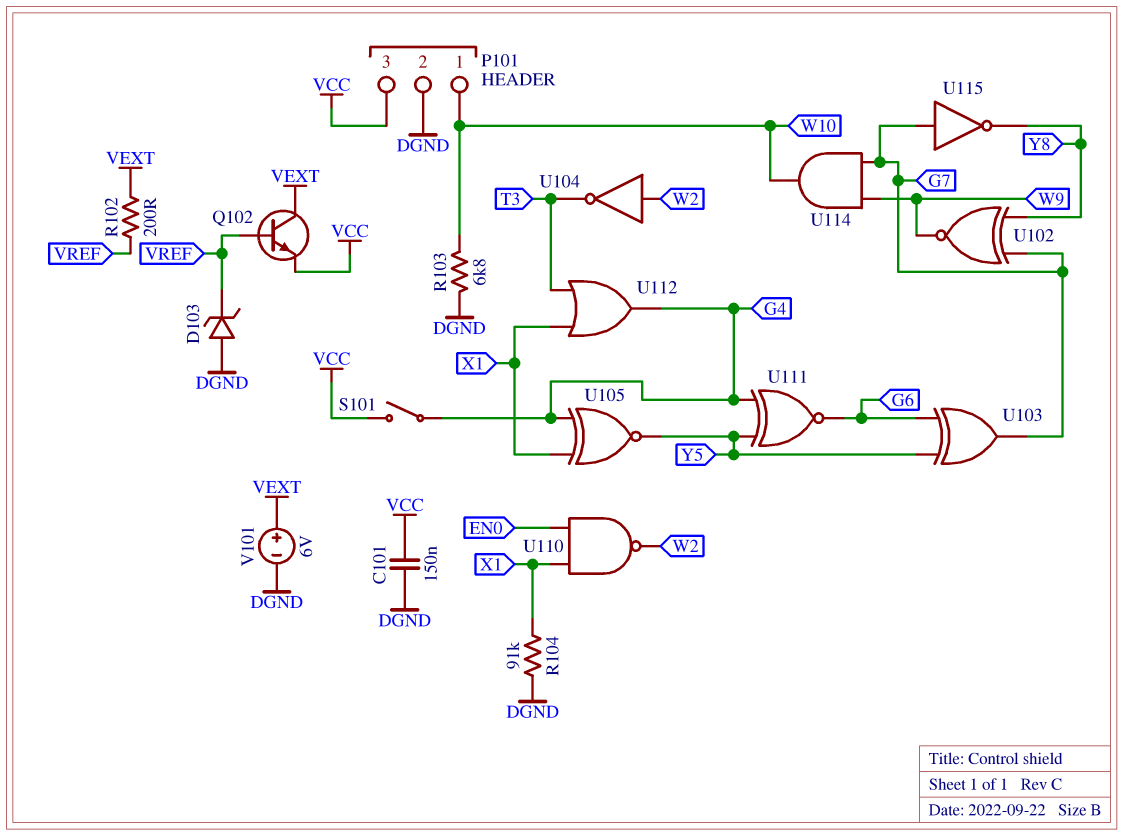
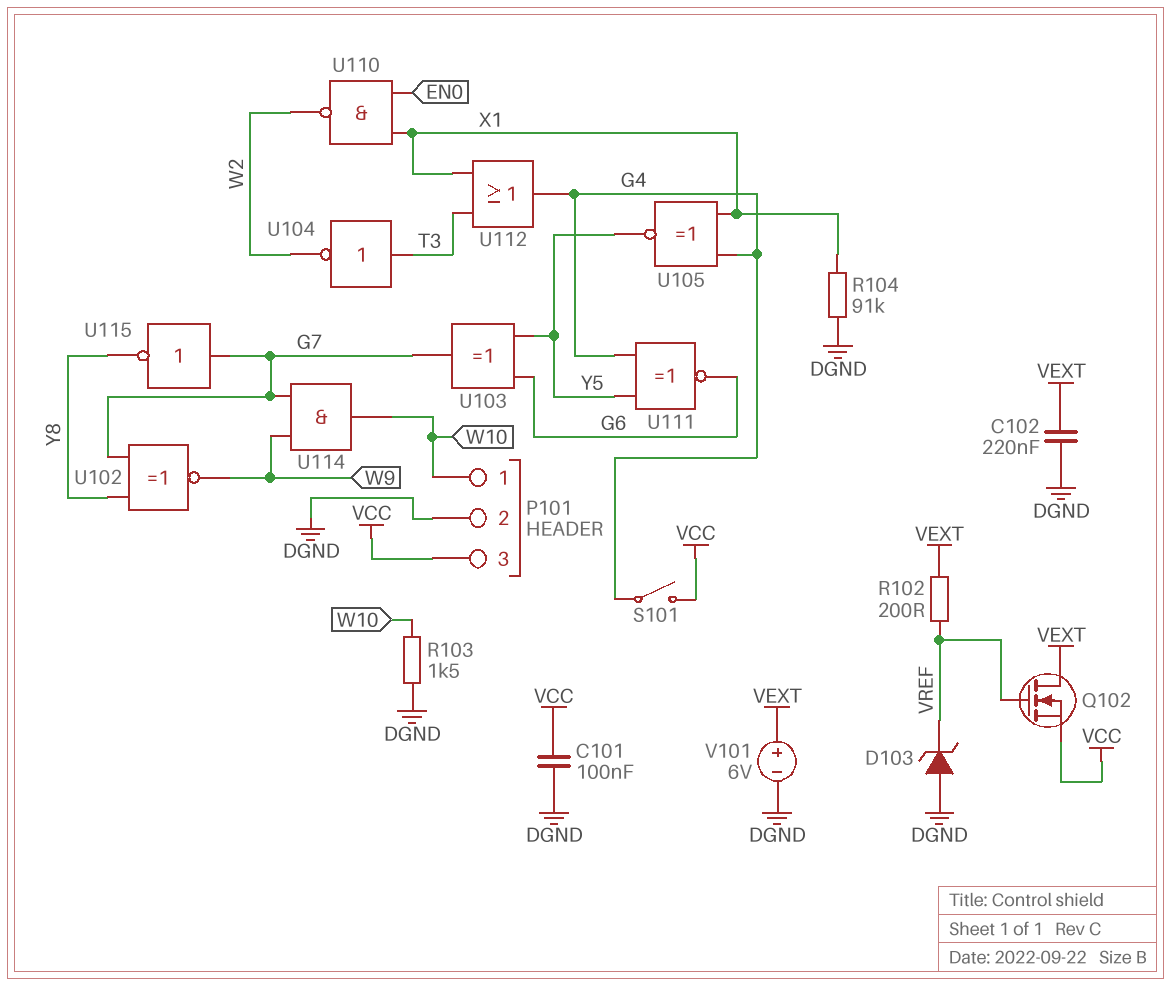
C101: 150nF (DGND, VCC) -> 100nF (DGND, VCC)
C102: none -> 220nF (DGND, VEXT)
Q102: NPN (B VREF, C VEXT, E VCC) -> NMOS (G VREF, D VEXT, S VCC)
R103: 6.8k (DGND, W10) -> 1.5k (DGND, W10)
U104: NOT (in W2, out T3) -> NOT (in T3, out W2)

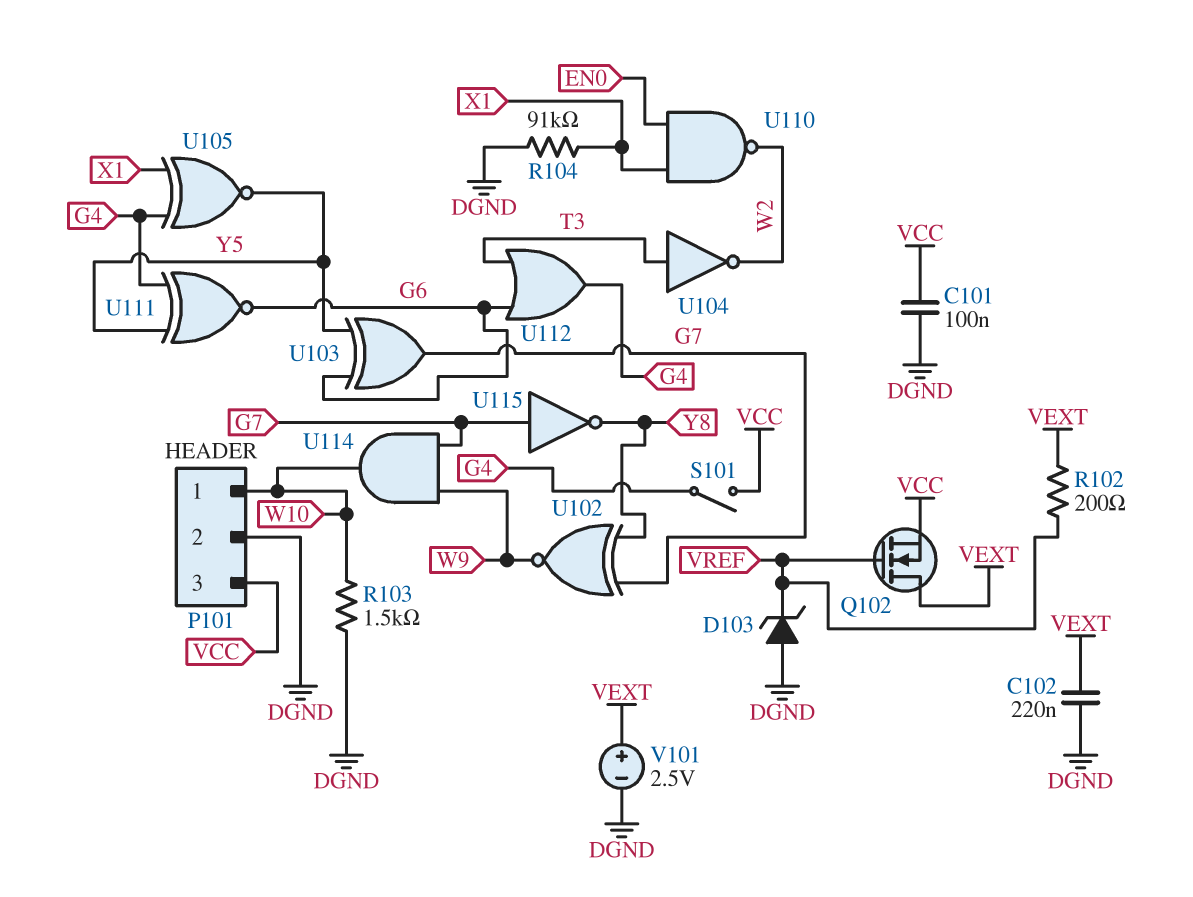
U112: OR (in T3, in X1, out G4) -> OR (in G6, in T3, out G4)
V101: 6V (plus VEXT, minus DGND) -> 2.5V (plus VEXT, minus DGND)

